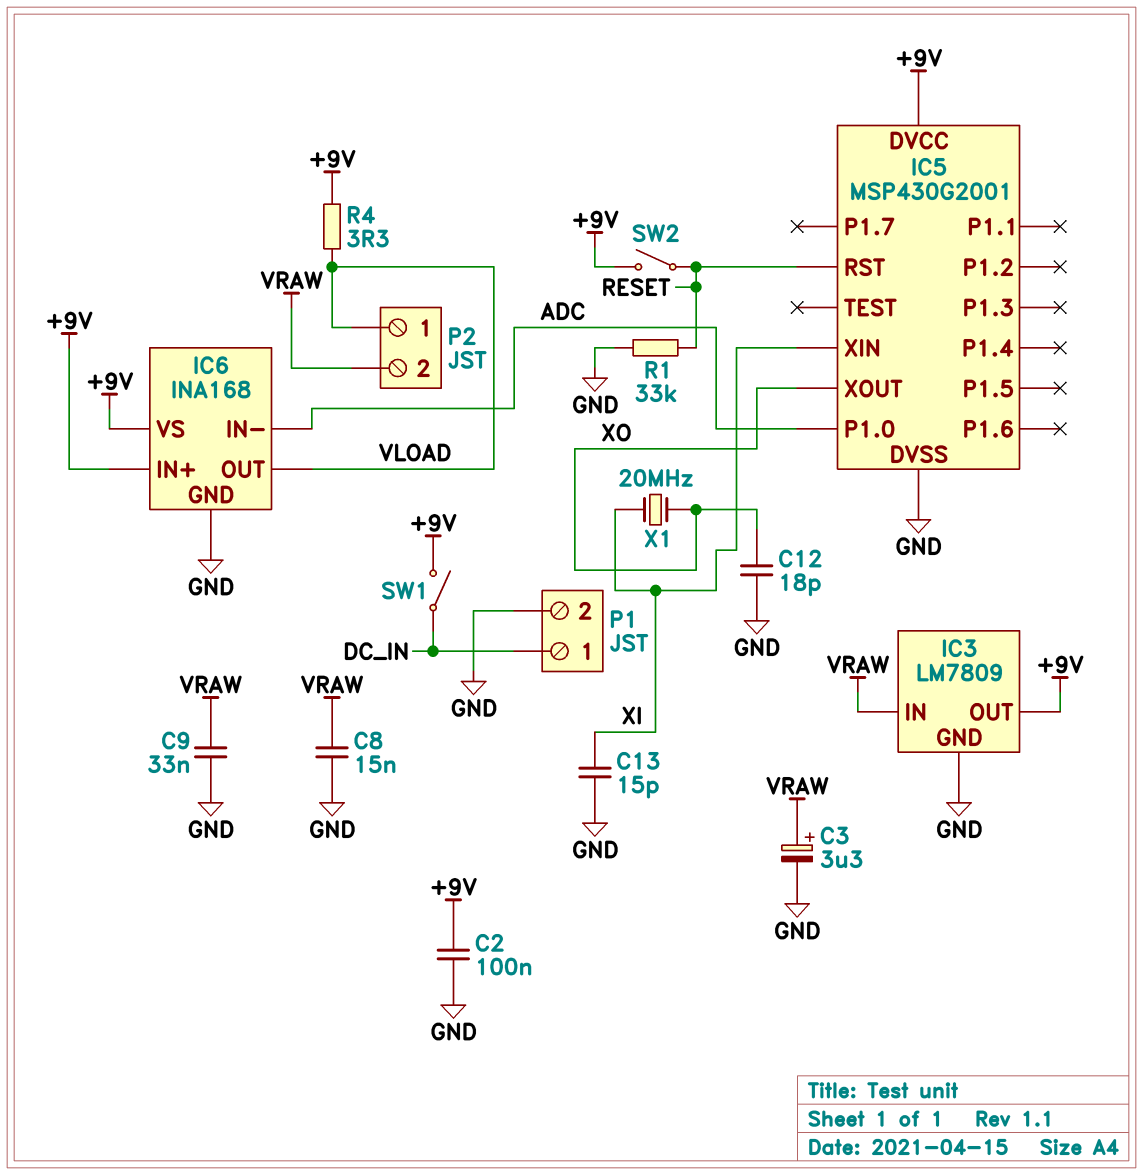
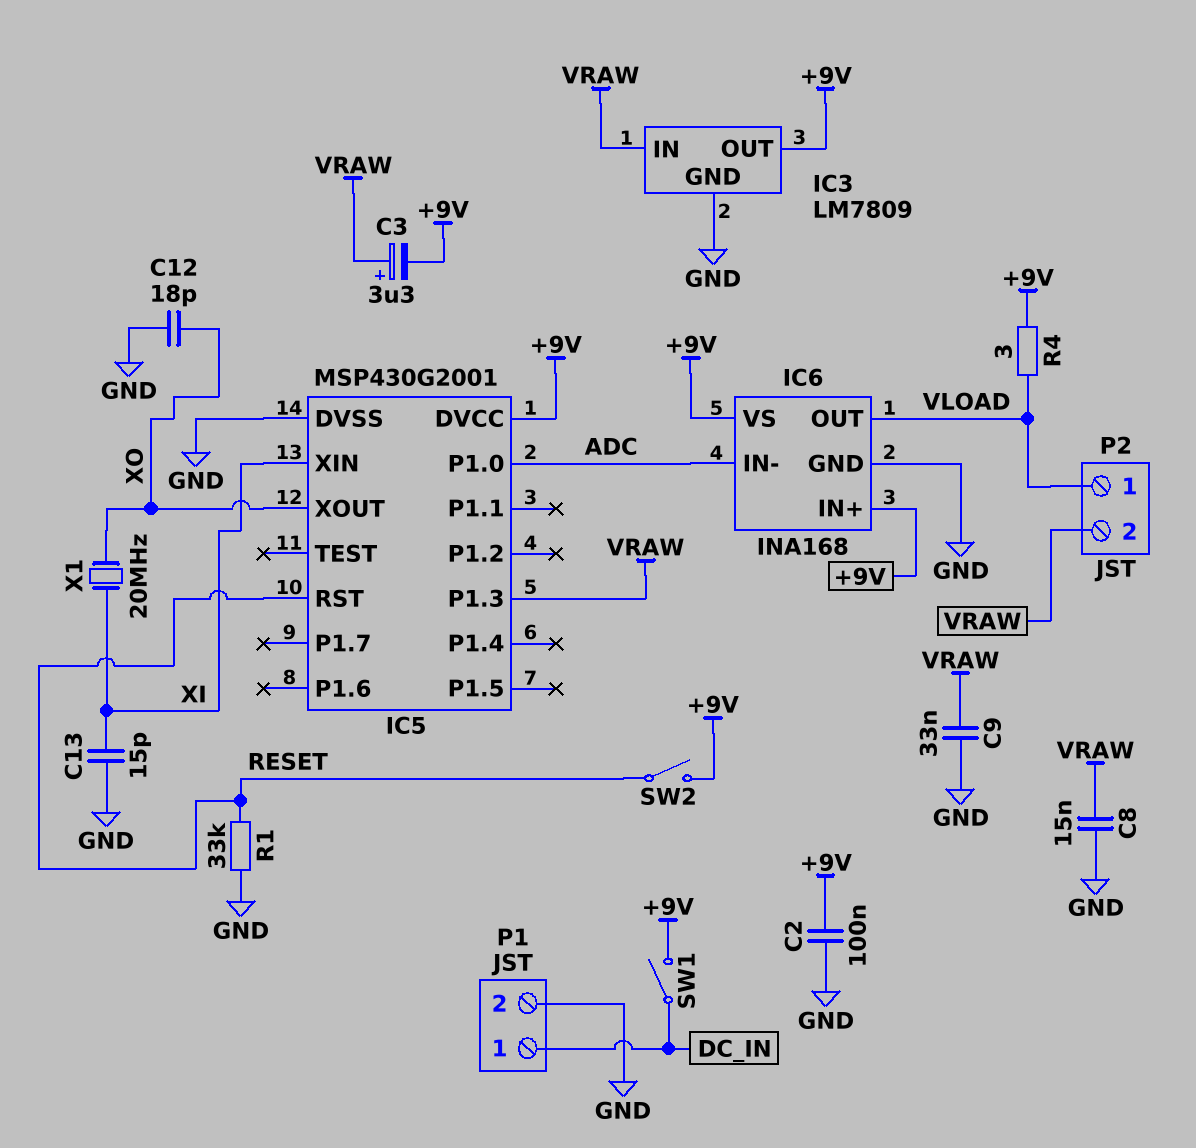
C3: 3.3uF (plus VRAW, minus GND) -> 3.3uF (plus VRAW, minus +9V)
IC5 pin P1.3: none -> VRAW
R4: 3.3 (+9V, VLOAD) -> 3 (+9V, VLOAD)

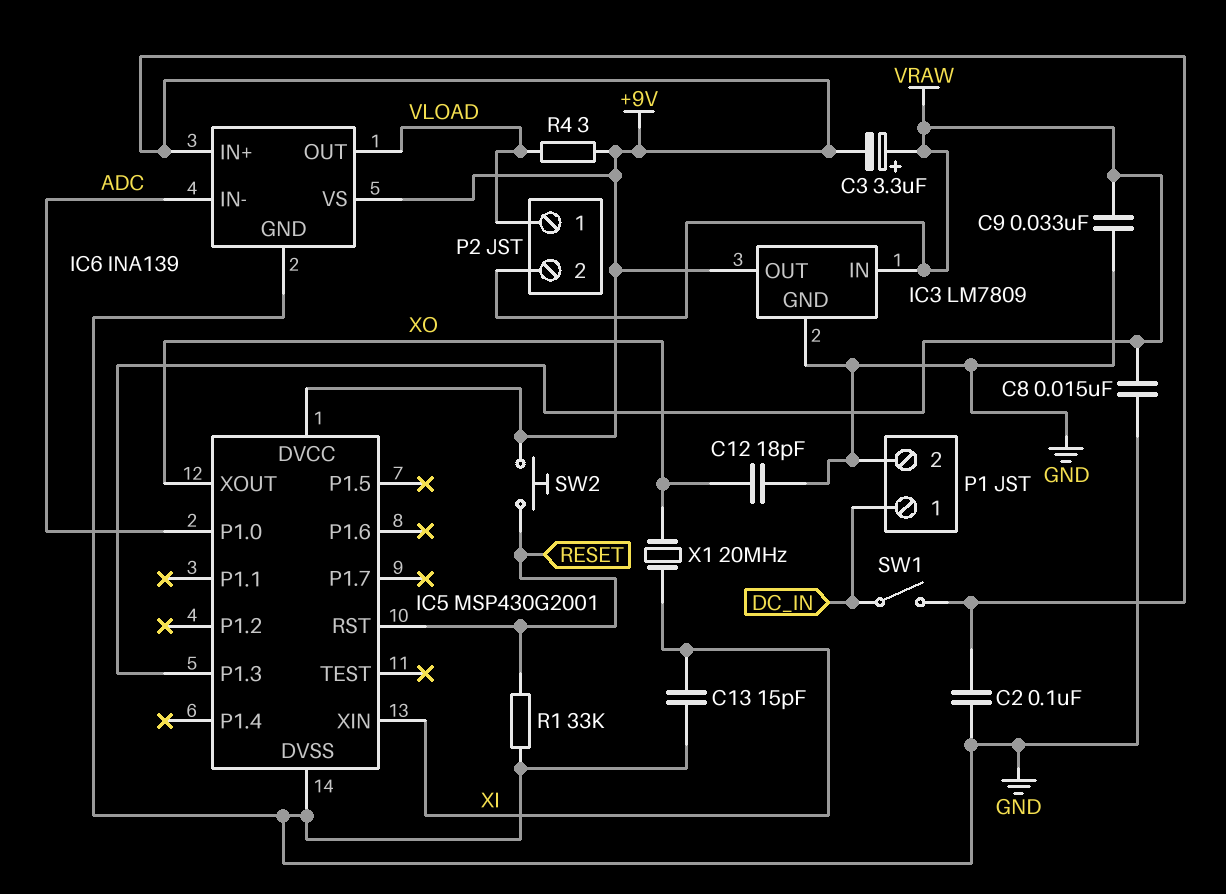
IC6: INA168 -> INA139
SW2: switch (+9V, RESET) -> button (+9V, RESET)

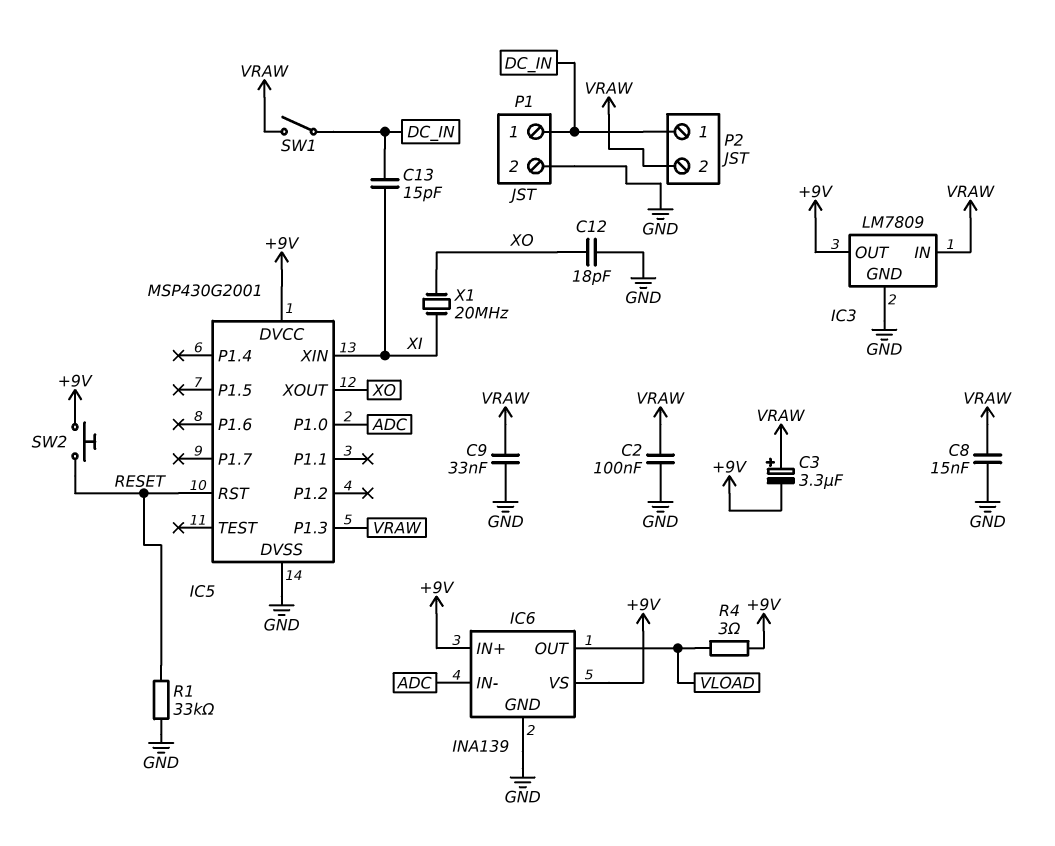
C2: 100nF (+9V, GND) -> 100nF (GND, VRAW)
C13: 15pF (GND, XI) -> 15pF (DC_IN, XI)
P2 pin 1: VLOAD -> DC_IN
SW1: switch (+9V, DC_IN) -> switch (DC_IN, VRAW)

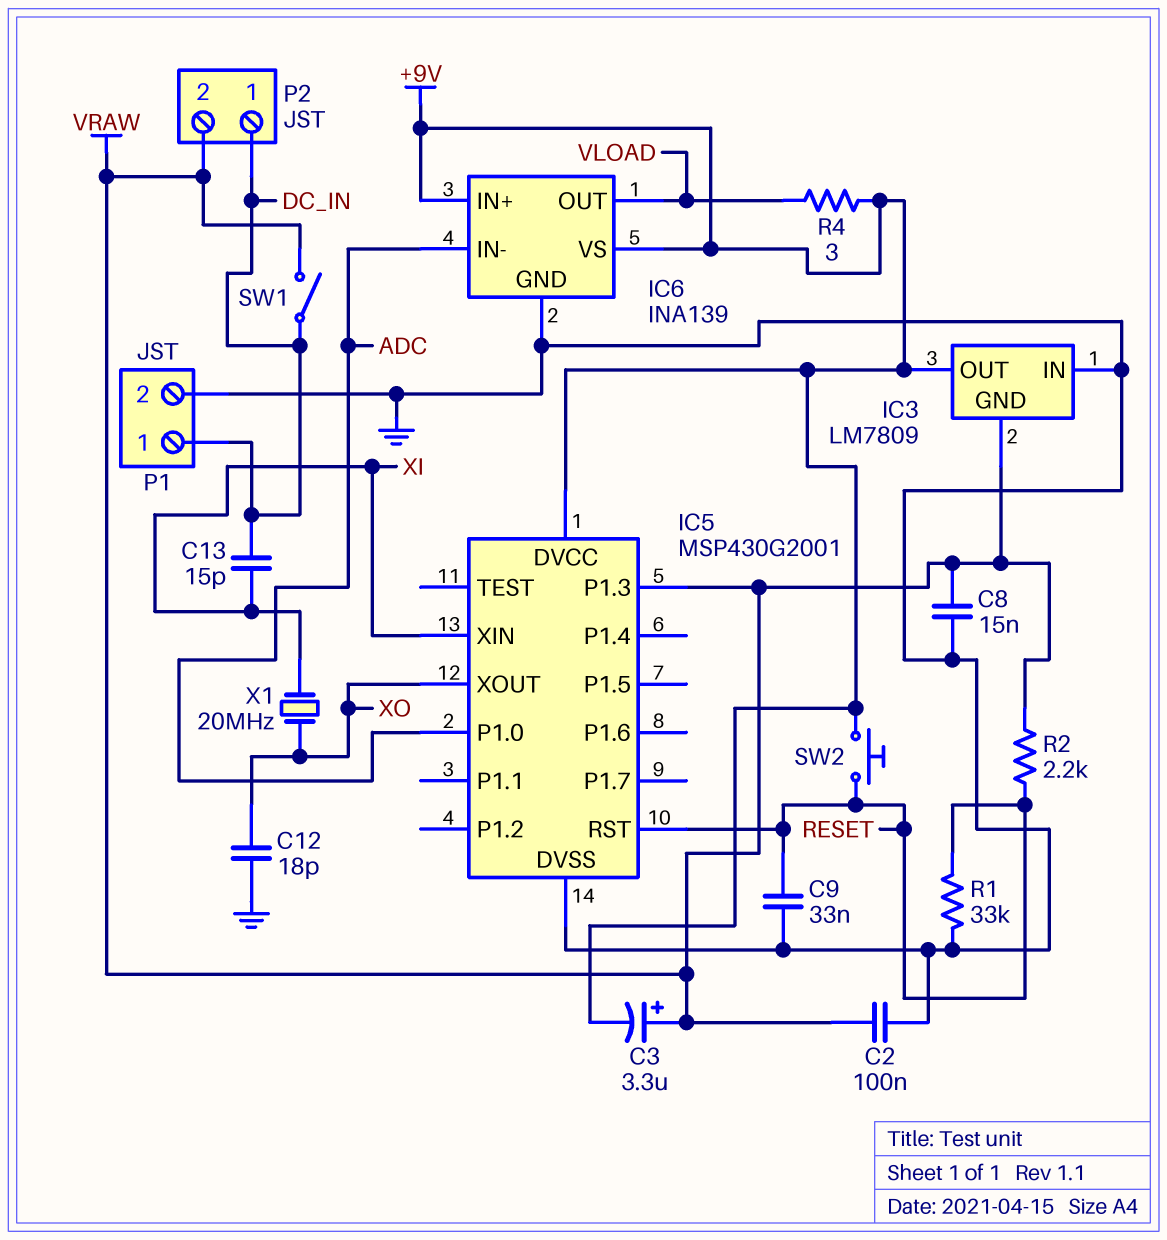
C9: 33nF (GND, VRAW) -> 33nF (GND, RESET)
IC3 pin GND: GND -> VRAW
IC3 pin IN: VRAW -> GND
R2: none -> 2.2k (RESET, VRAW)

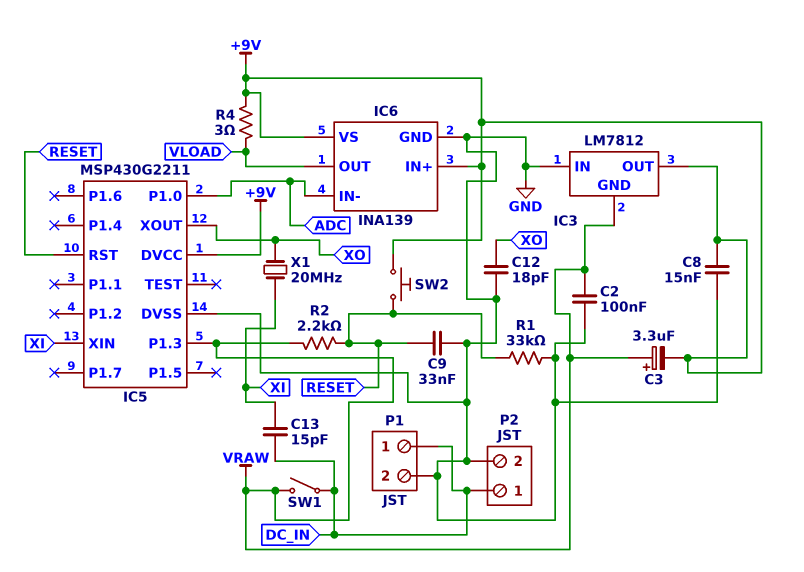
C8: 15nF (GND, VRAW) -> 15nF (+9V, GND)
IC3: LM7809 -> LM7812
IC5: MSP430G2001 -> MSP430G2211
P2 pin 2: VRAW -> GND

